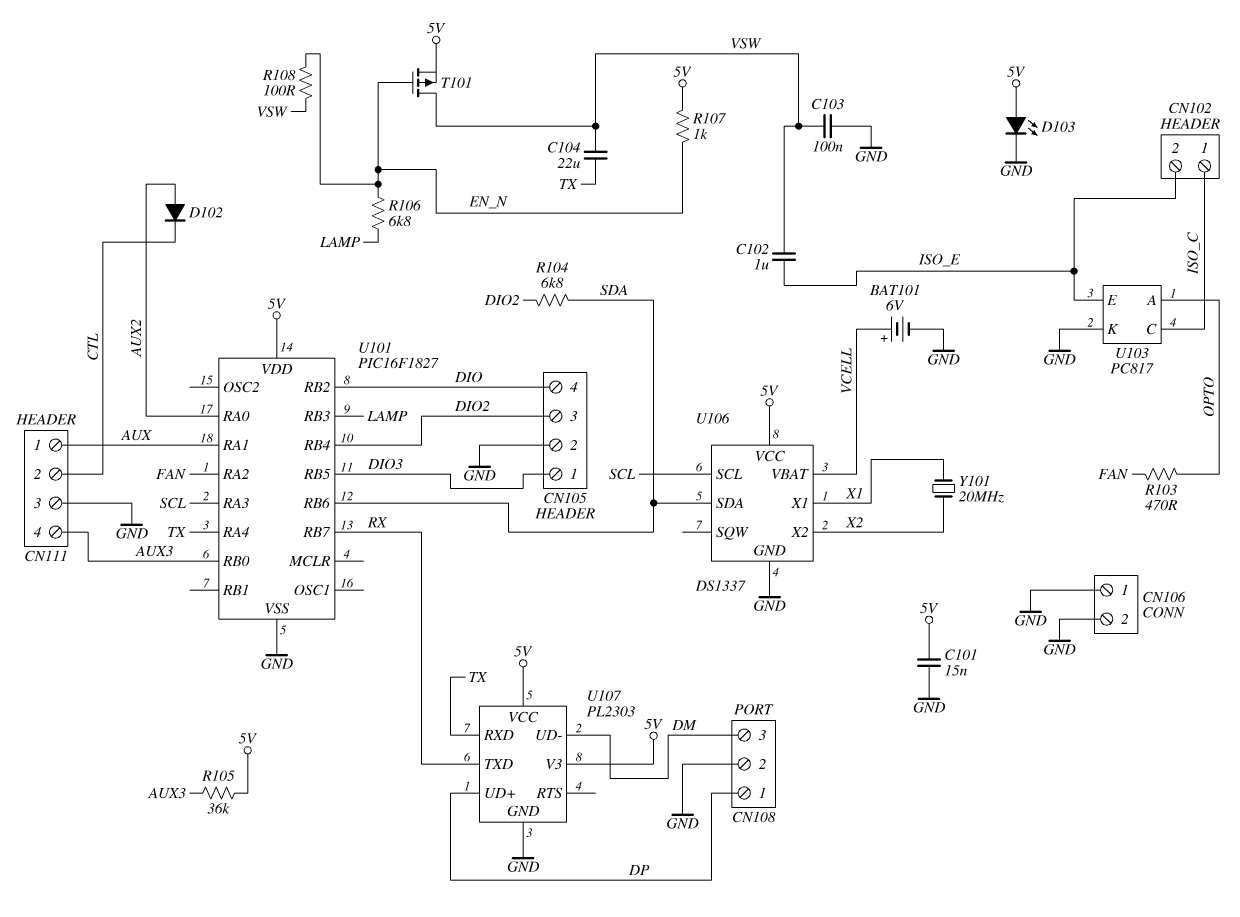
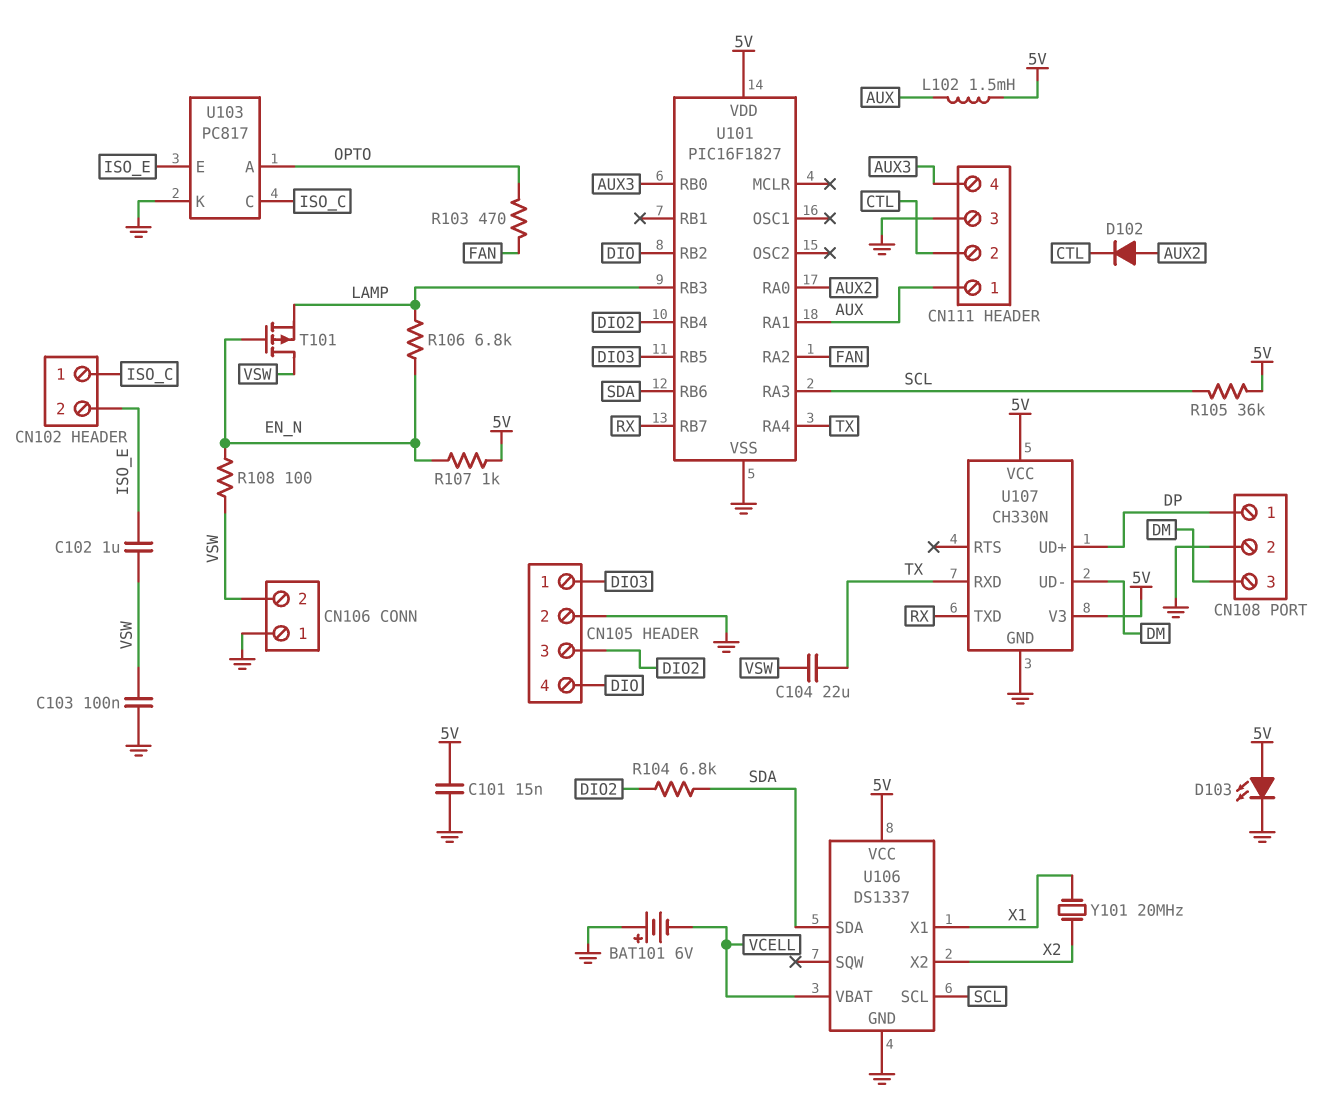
BAT101: 6V (plus VCELL, minus GND) -> 6V (plus GND, minus VCELL)
CN106 pin 2: GND -> VSW
L102: none -> 1.5mH (5V, AUX)
R105: 36k (5V, AUX3) -> 36k (5V, SCL)
T101: PMOS (G EN_N, D VSW, S 5V) -> PMOS (G EN_N, D VSW, S LAMP)
U107: PL2303 -> CH330N

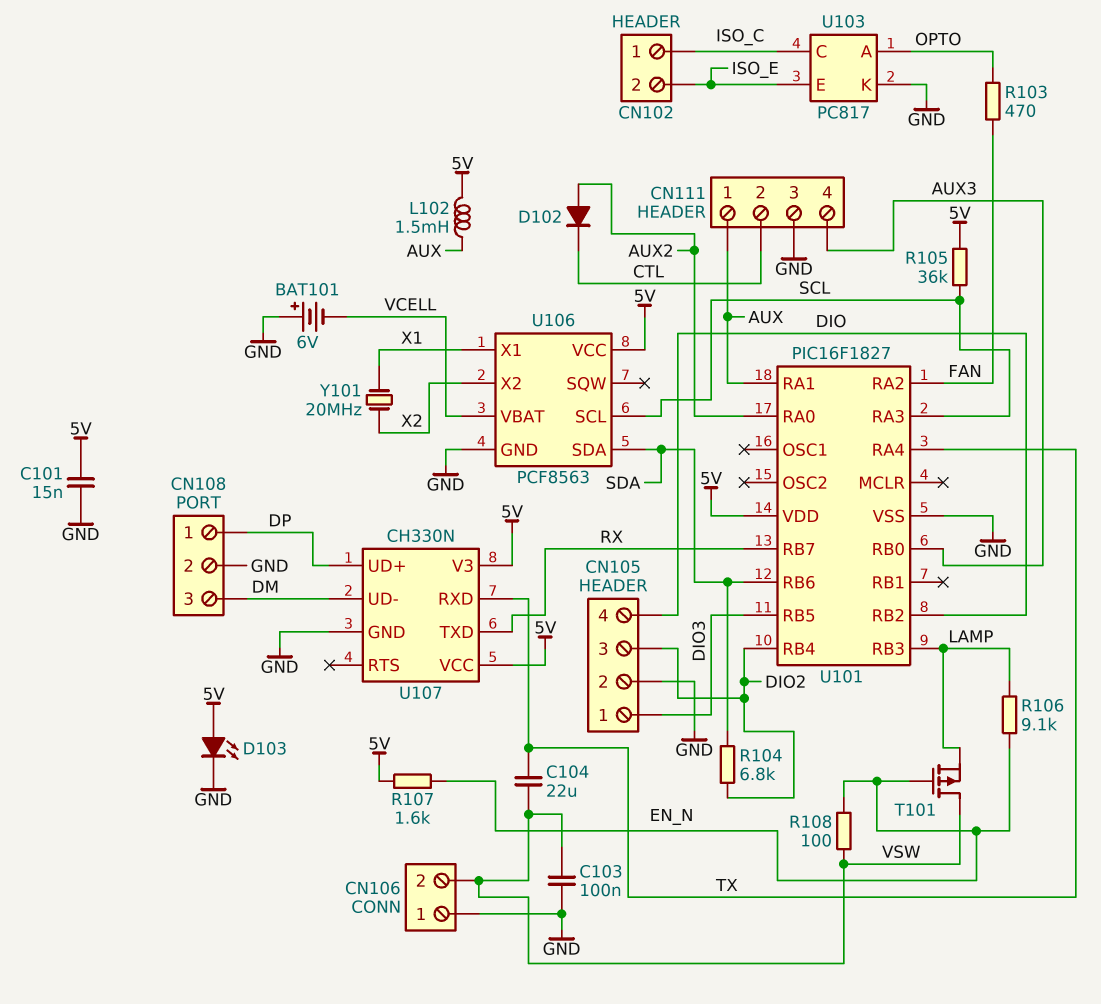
C102: 1uF (ISO_E, VSW) -> none
R106: 6.8k (EN_N, LAMP) -> 9.1k (EN_N, LAMP)
R107: 1k (5V, EN_N) -> 1.6k (5V, EN_N)
U106: DS1337 -> PCF8563

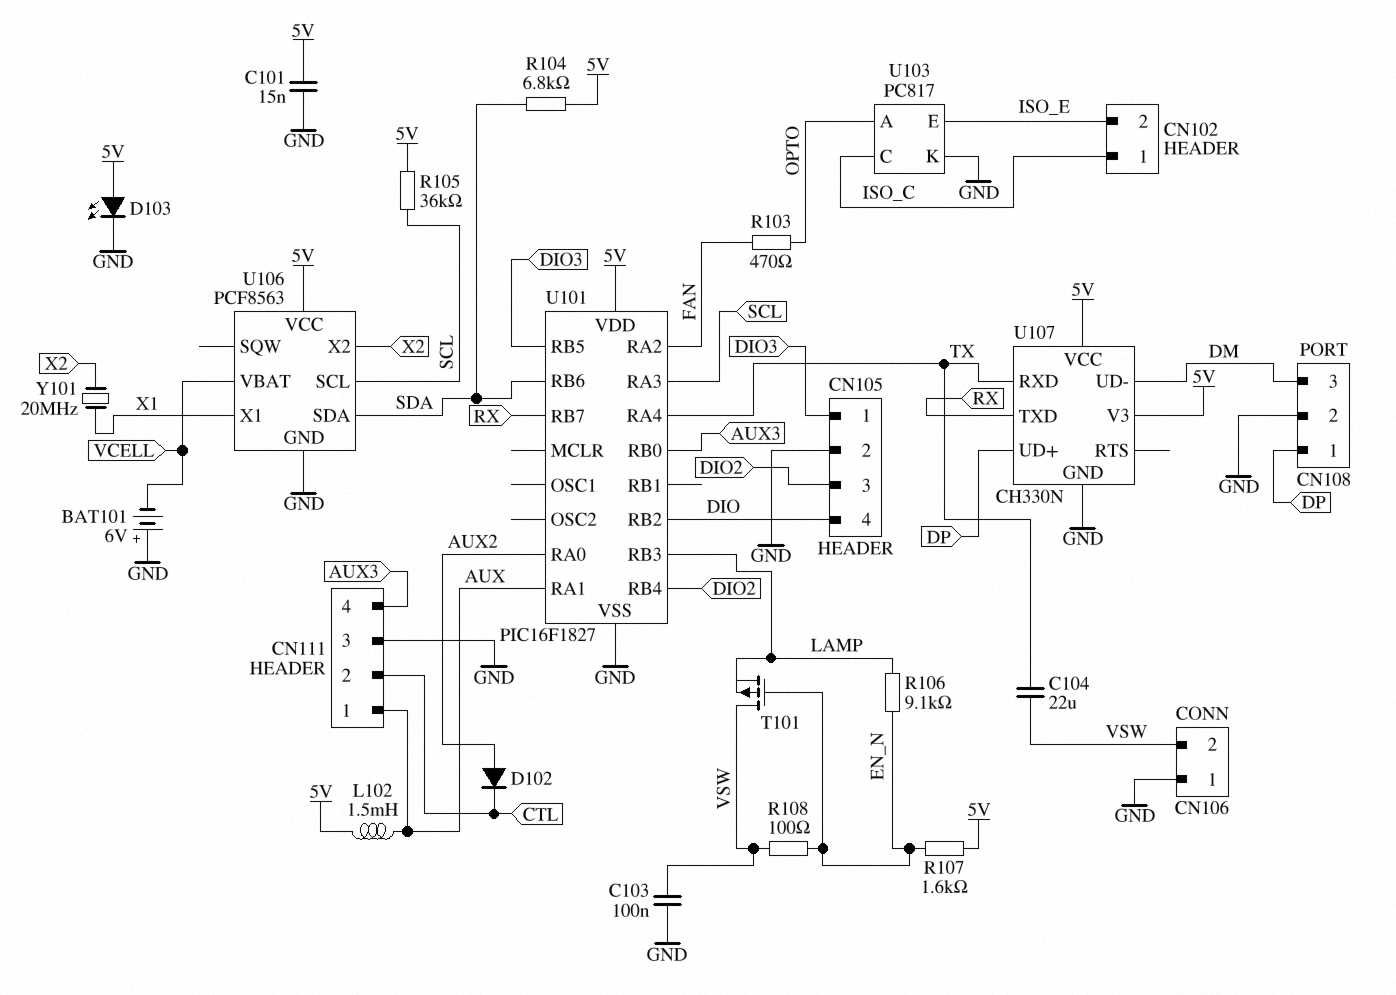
R104: 6.8k (DIO2, SDA) -> 6.8k (5V, SDA)

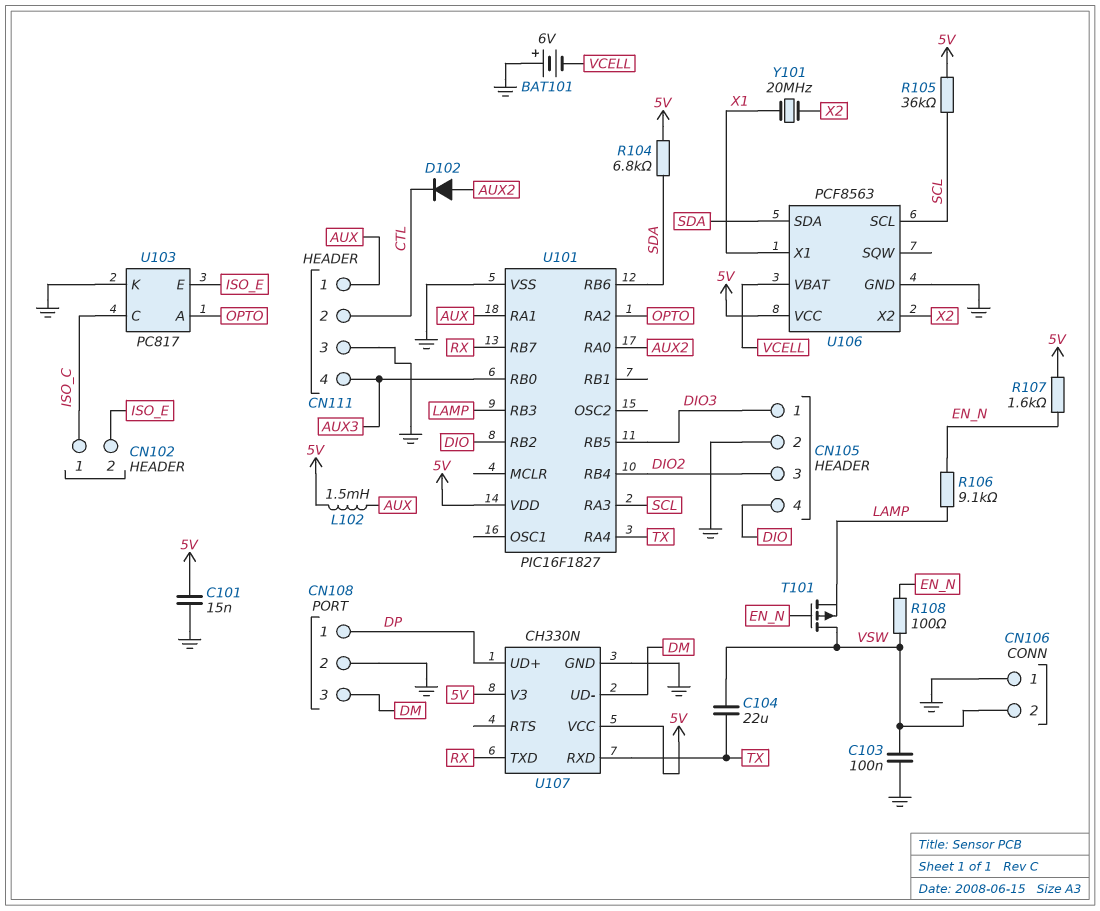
D103: LED (A 5V, K GND) -> none
R103: 470 (FAN, OPTO) -> none
U101 pin RA2: FAN -> OPTO

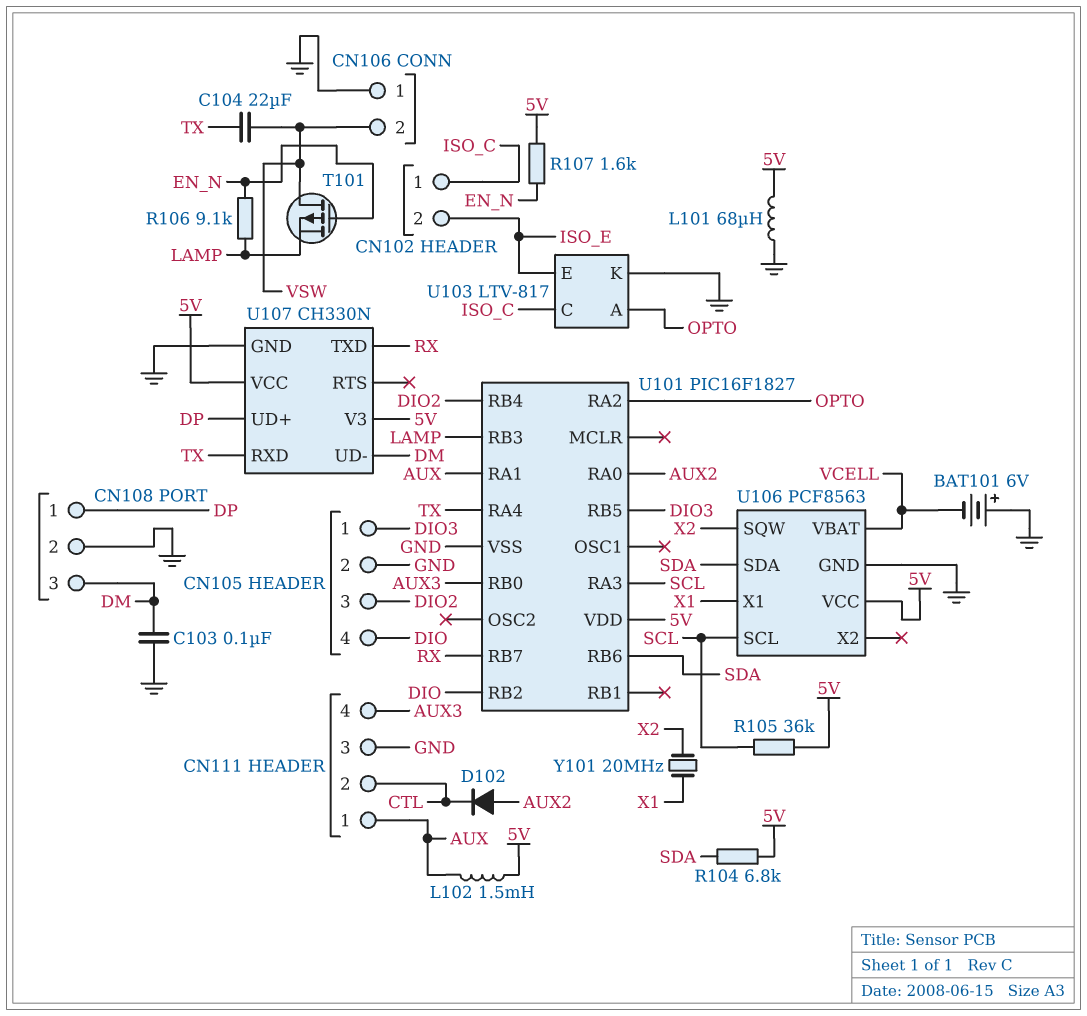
C101: 15nF (5V, GND) -> none
C103: 100nF (GND, VSW) -> 100nF (DM, GND)
L101: none -> 68uH (5V, GND)
R108: 100 (EN_N, VSW) -> none
U103: PC817 -> LTV-817
U106 pin SQW: none -> X2
U106 pin X2: X2 -> none

